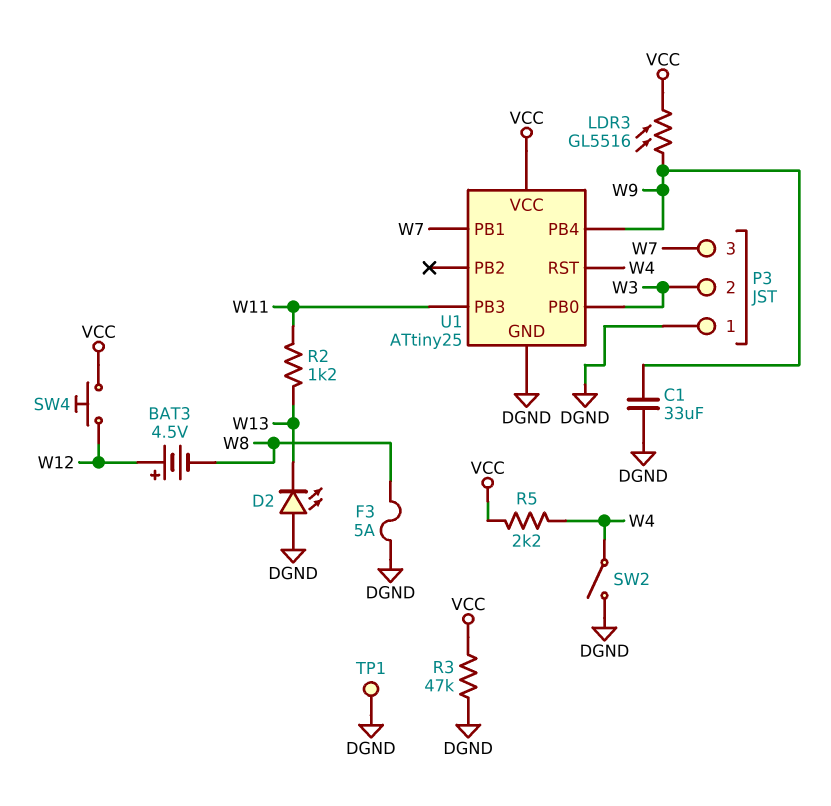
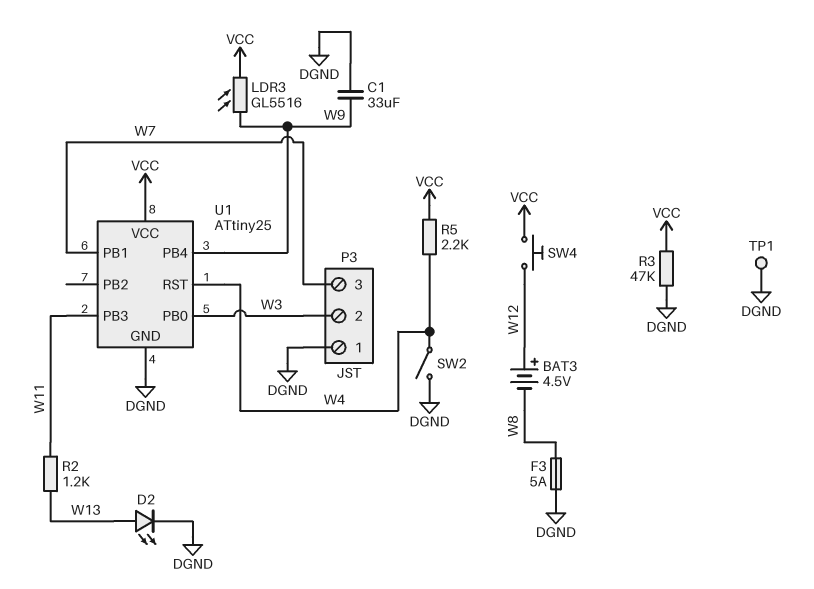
D2: LED (A DGND, K W13) -> LED (A W13, K DGND)

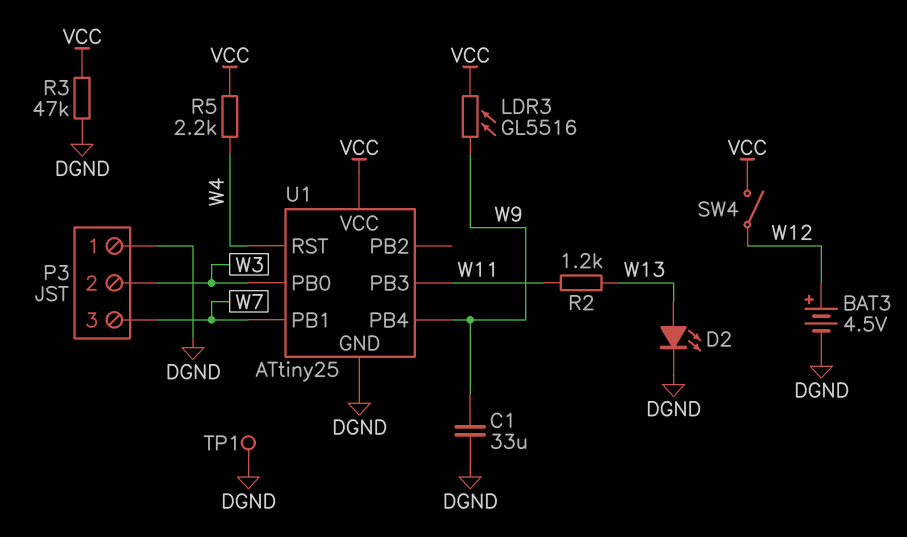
BAT3: 4.5V (plus W12, minus W8) -> 4.5V (plus W12, minus DGND)
F3: 5A (DGND, W8) -> none
SW2: switch (DGND, W4) -> none
SW4: button (VCC, W12) -> switch (VCC, W12)

